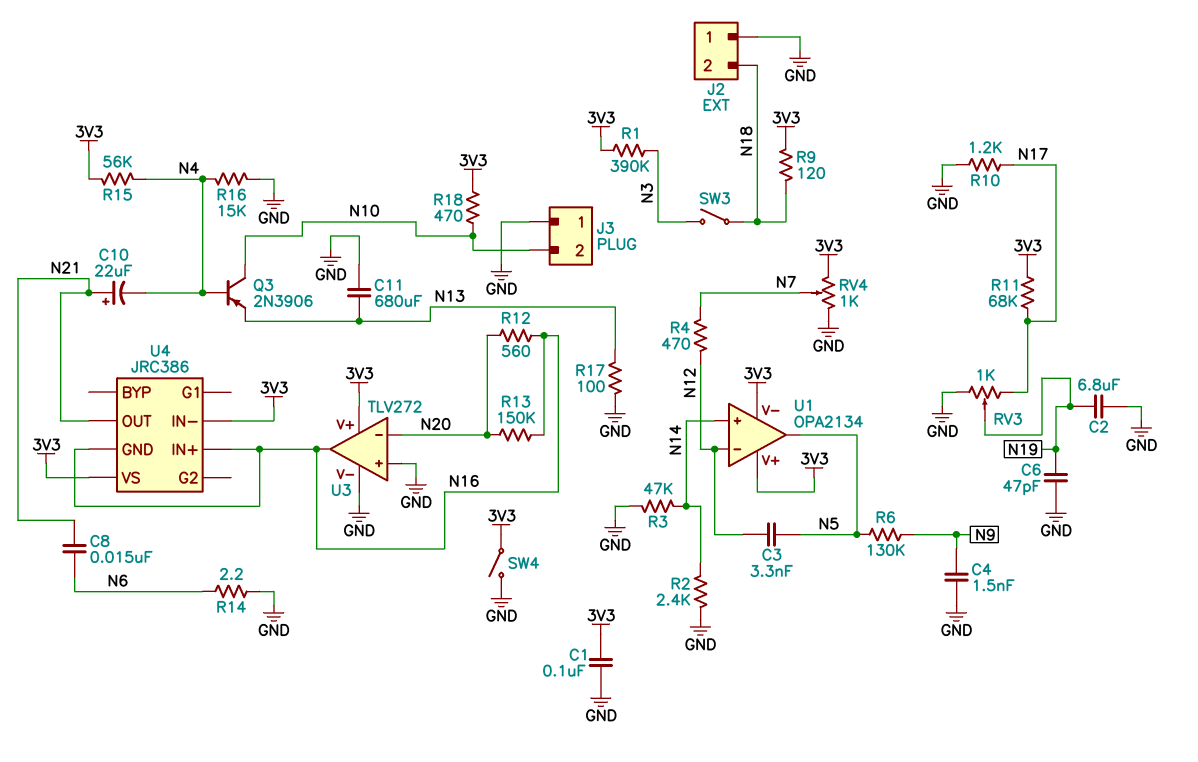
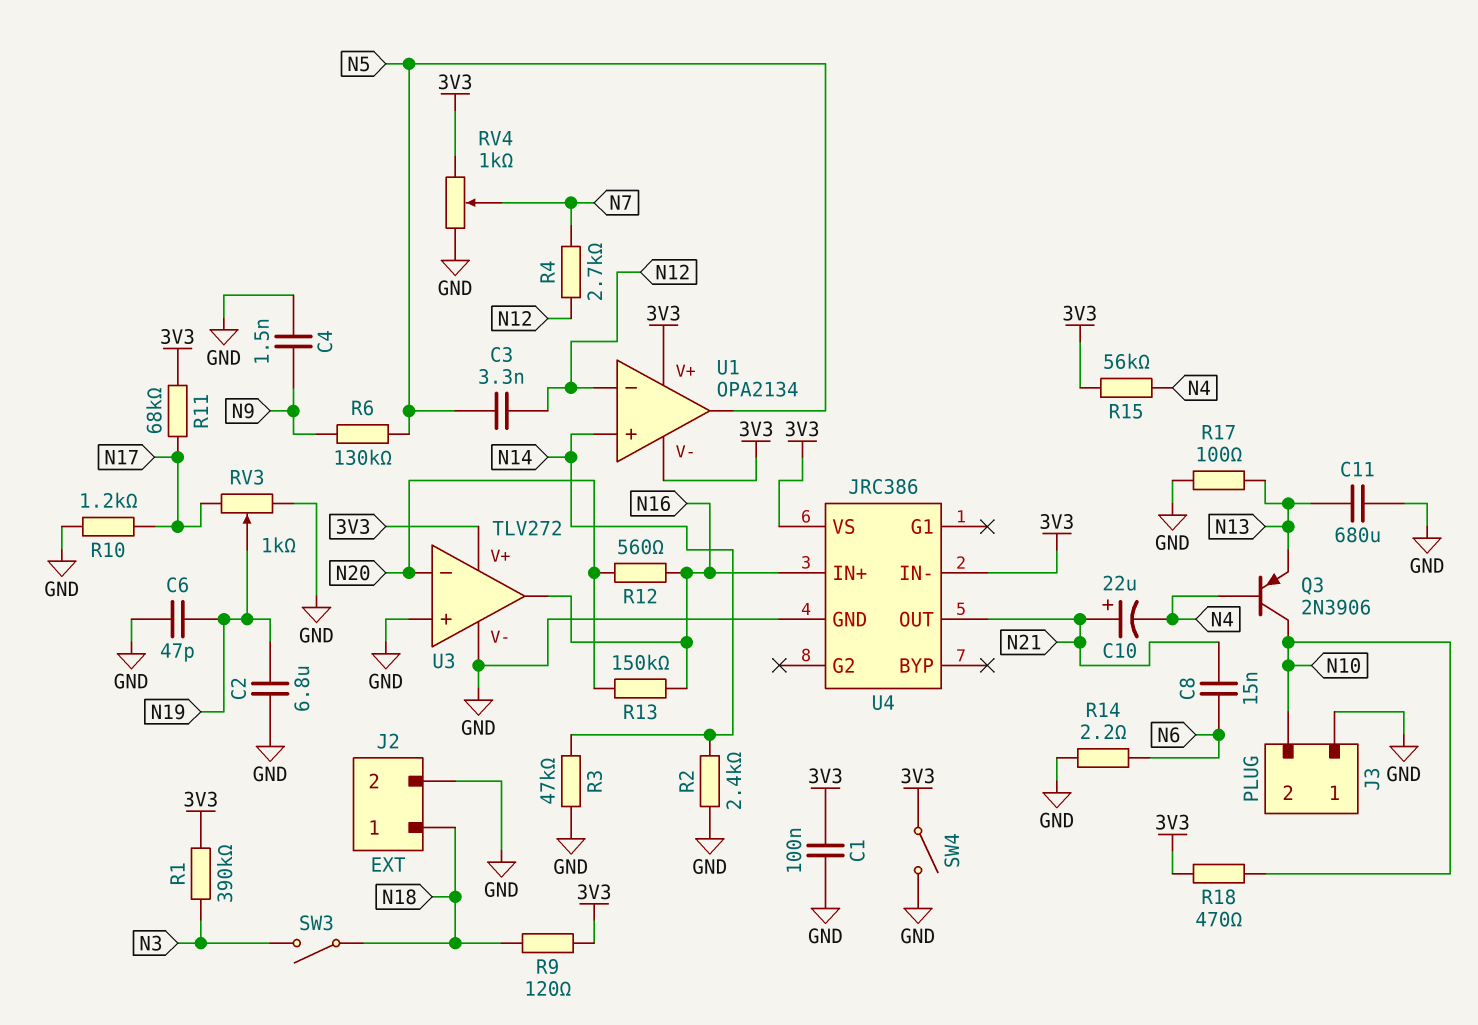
J2 pin 1: GND -> N18
J2 pin 2: N18 -> GND
R4: 470 (N7, N12) -> 2.7k (N7, N12)
R16: 15k (GND, N4) -> none
U4 pin GND: N16 -> GND

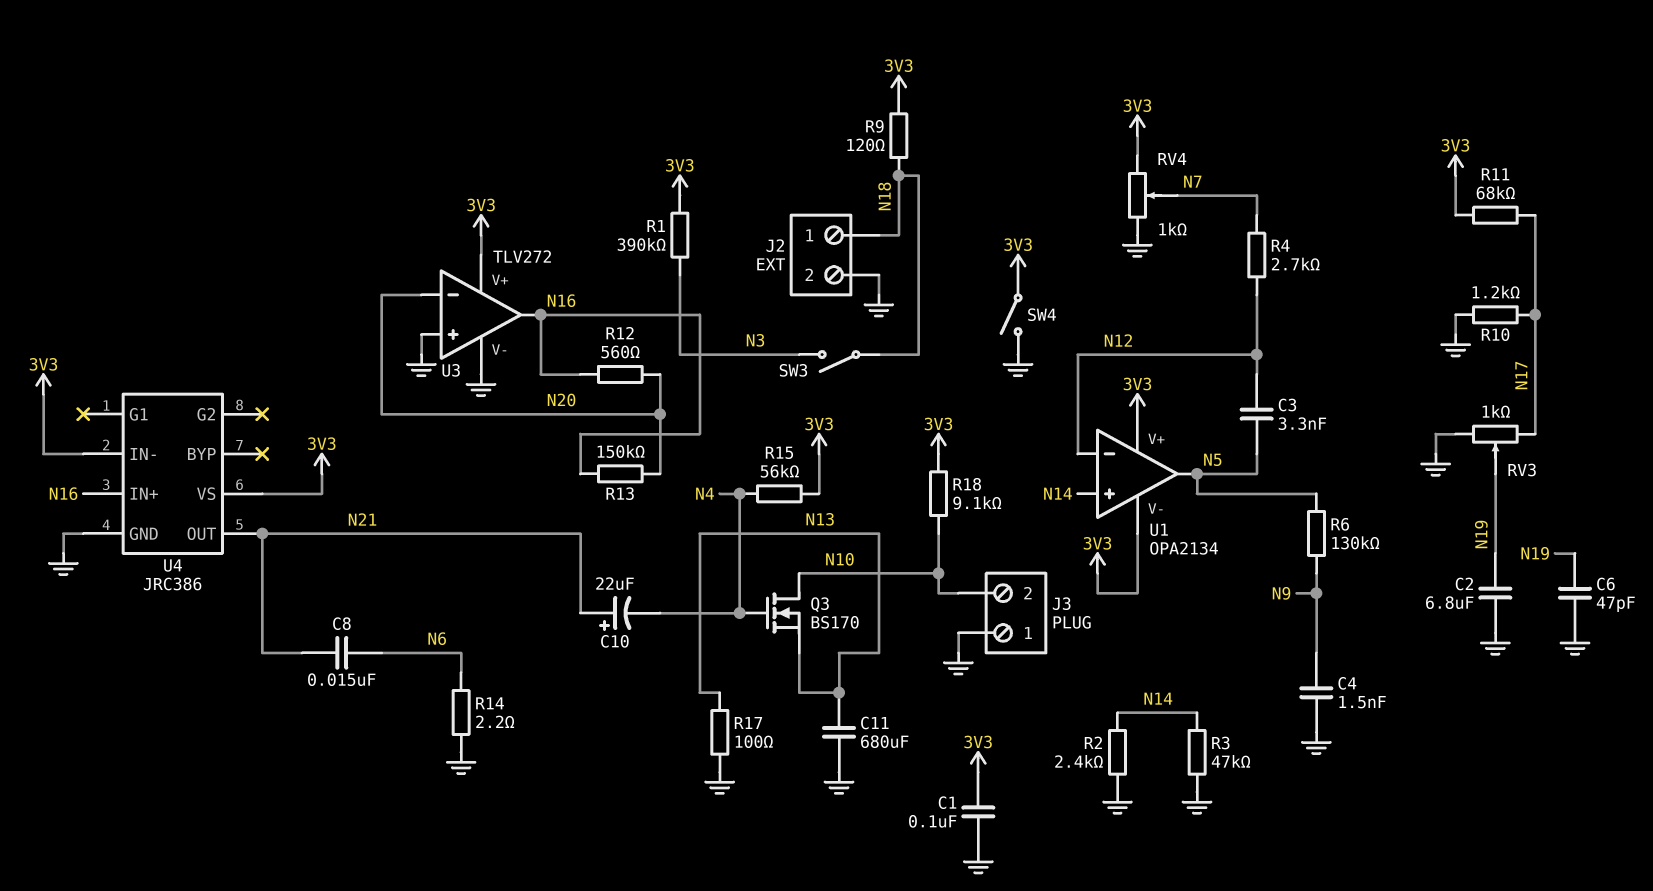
Q3: PNP 2N3906 (B N4, C N10, E N13) -> NMOS BS170 (G N4, D N10, S N13)
R18: 470 (3V3, N10) -> 9.1k (3V3, N10)

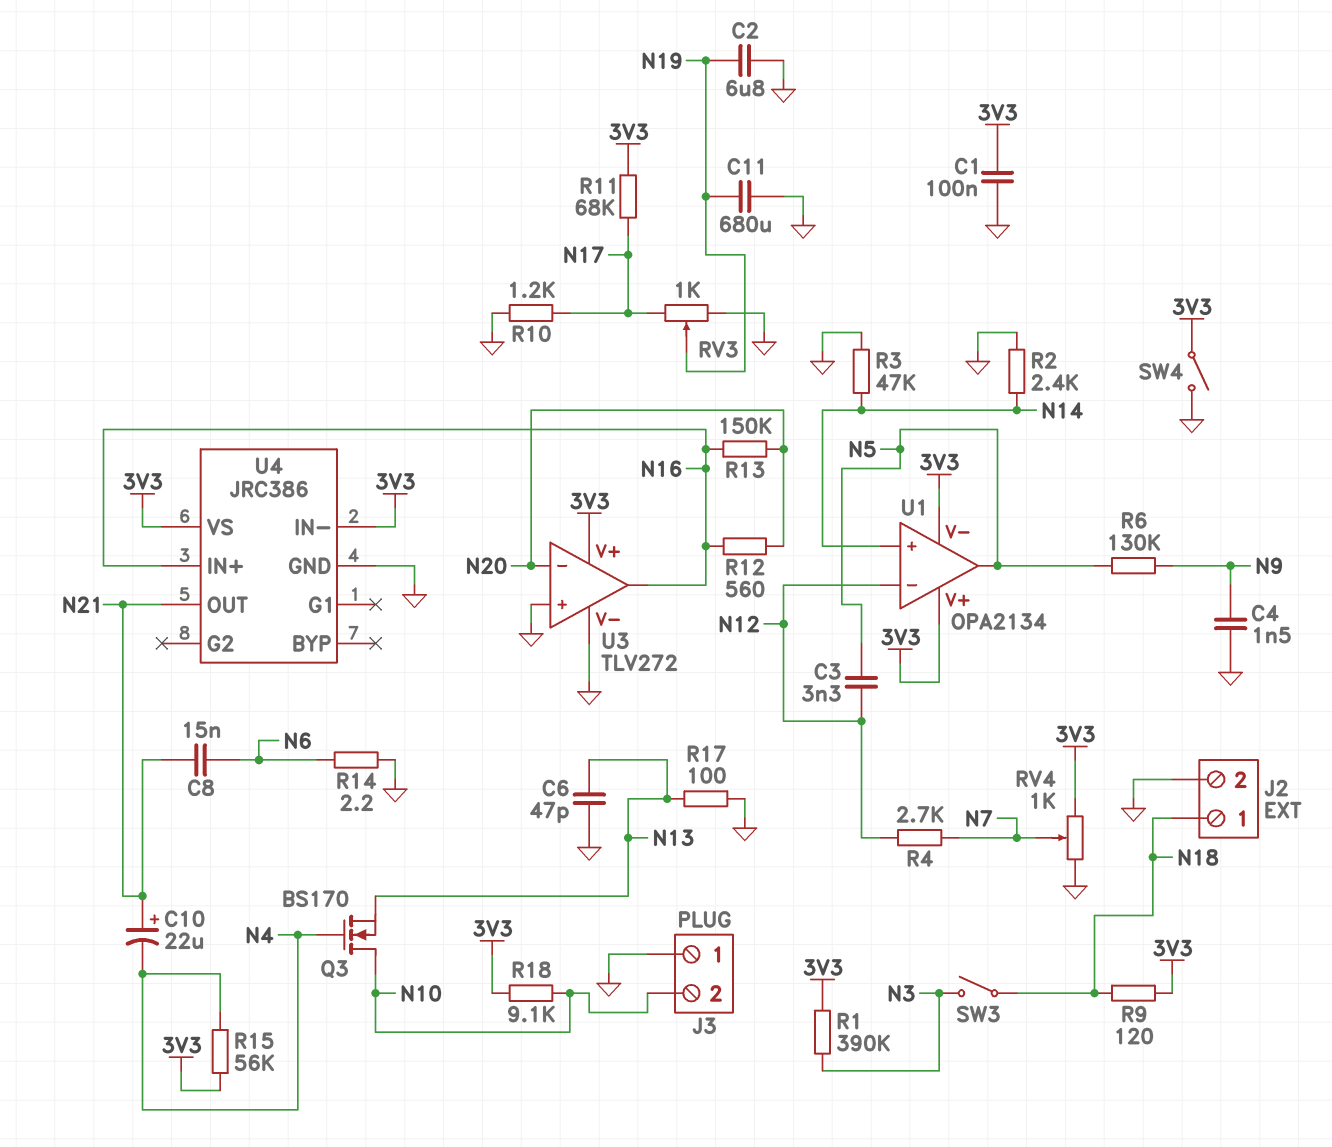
C6: 47pF (GND, N19) -> 47pF (GND, N13)
C11: 680uF (GND, N13) -> 680uF (GND, N19)

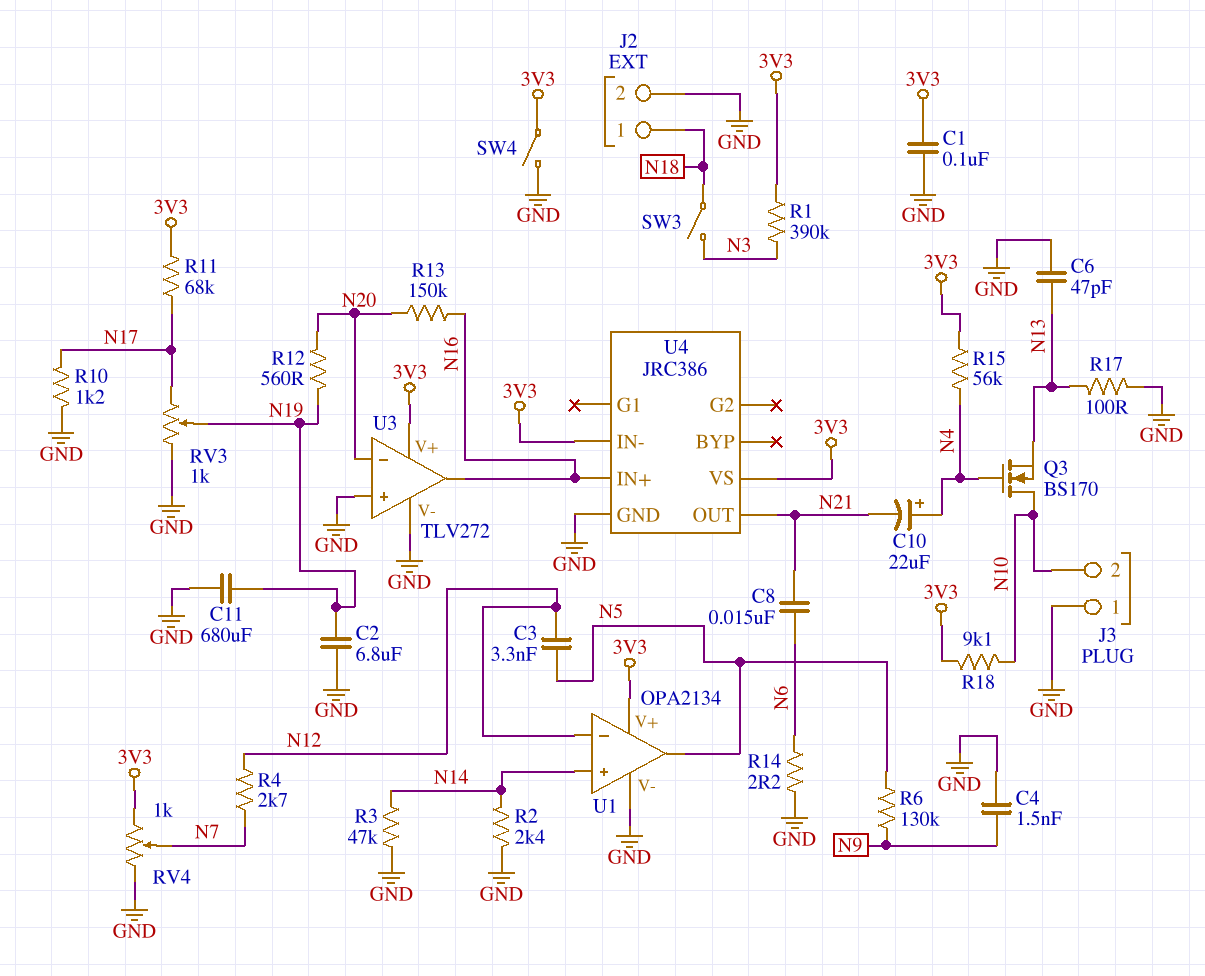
C10: 22uF (plus N21, minus N4) -> 22uF (plus N4, minus N21)
R9: 120 (3V3, N18) -> none
R12: 560 (N16, N20) -> 560 (N19, N20)
U1 pin V-: 3V3 -> GND

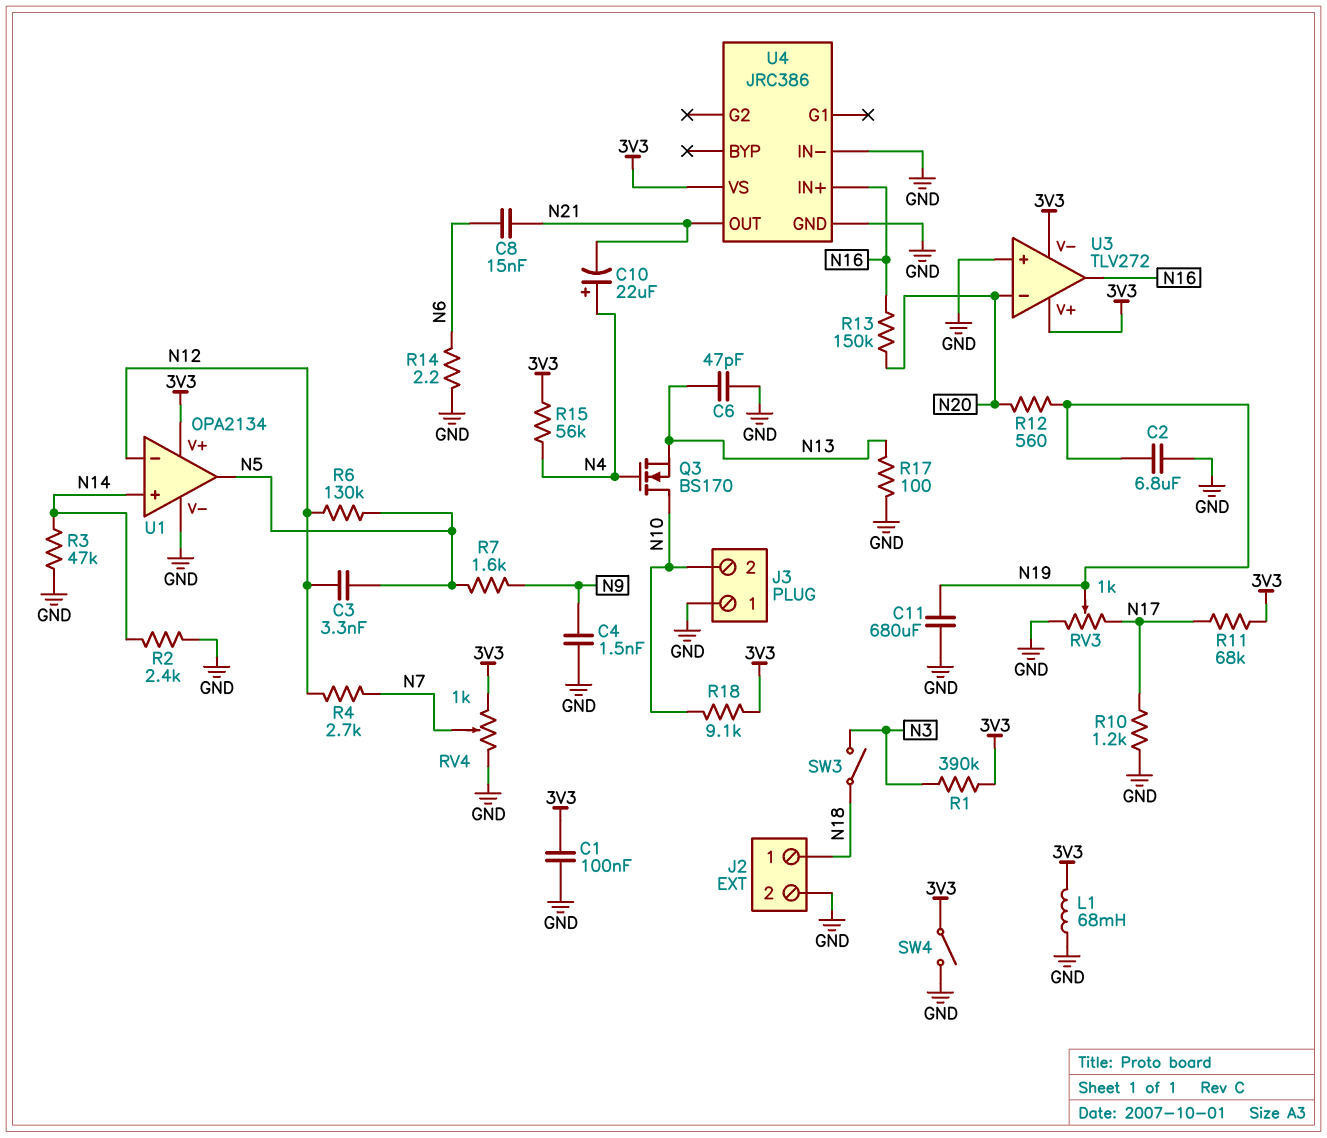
L1: none -> 68mH (3V3, GND)
R6: 130k (N5, N9) -> 130k (N5, N12)
R7: none -> 1.6k (N5, N9)
U3 pin V-: GND -> 3V3
U4 pin IN-: 3V3 -> GND

